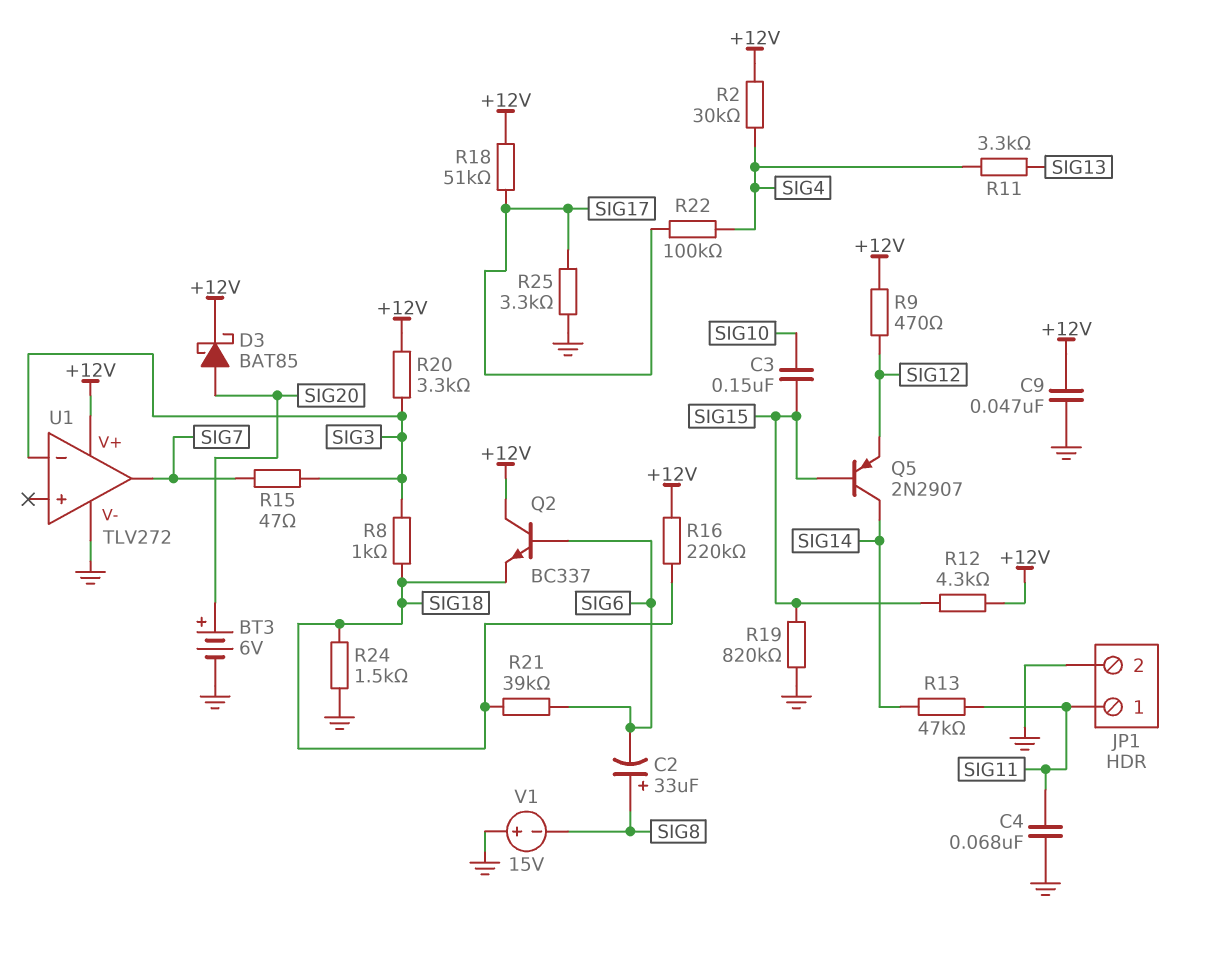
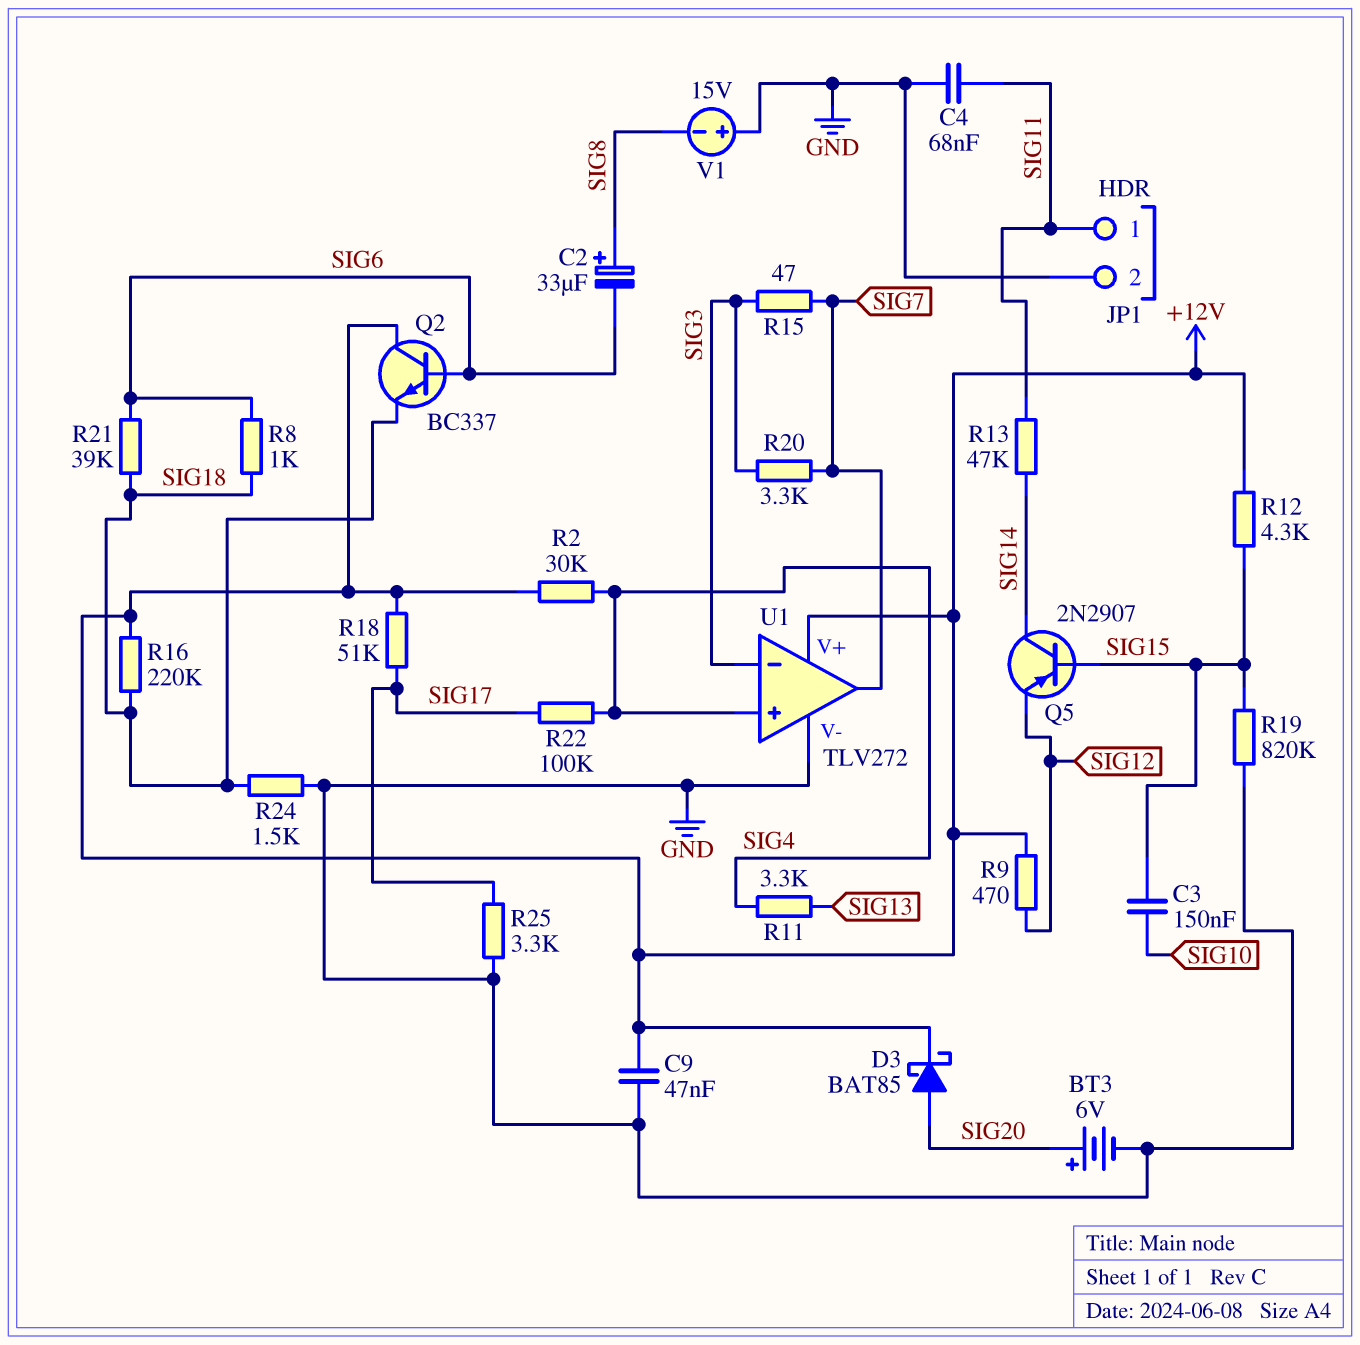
R8: 1k (SIG3, SIG18) -> 1k (SIG6, SIG18)
R20: 3.3k (+12V, SIG3) -> 3.3k (SIG3, SIG7)
U1 pin in+: none -> SIG4

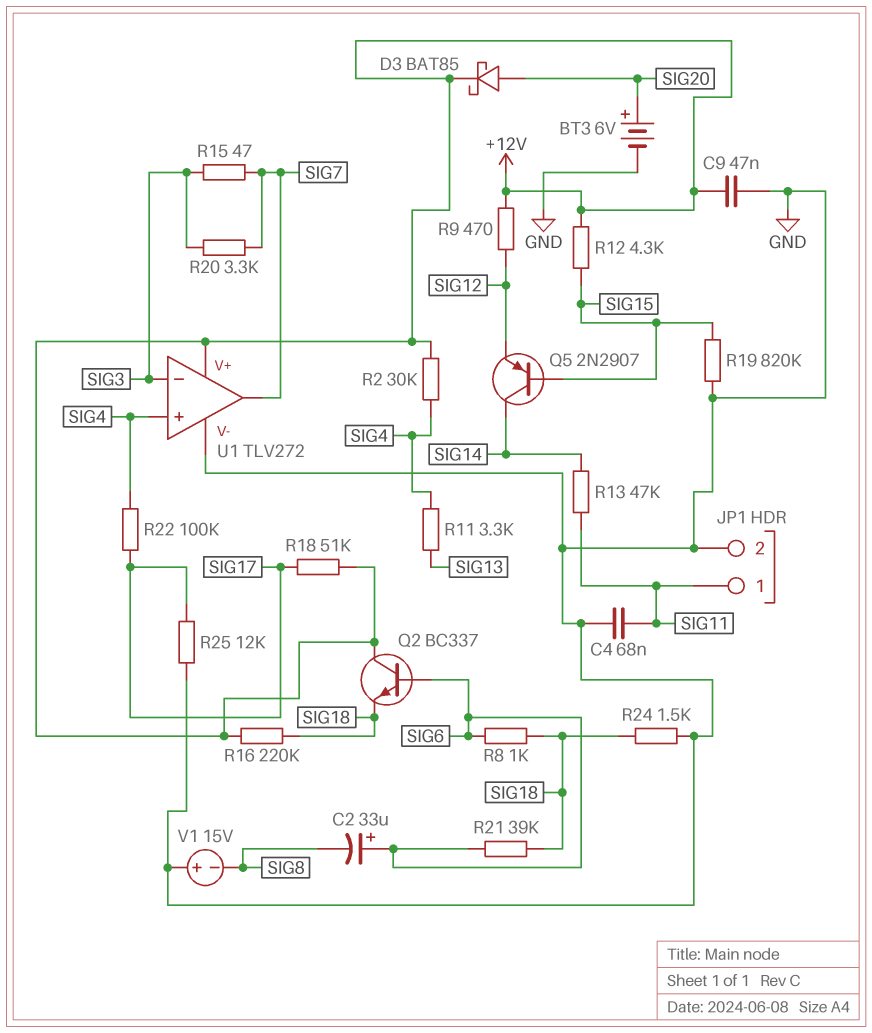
C2: 33uF (plus SIG8, minus SIG6) -> 33uF (plus SIG6, minus SIG8)
C3: 150nF (SIG10, SIG15) -> none
R25: 3.3k (GND, SIG17) -> 12k (GND, SIG17)

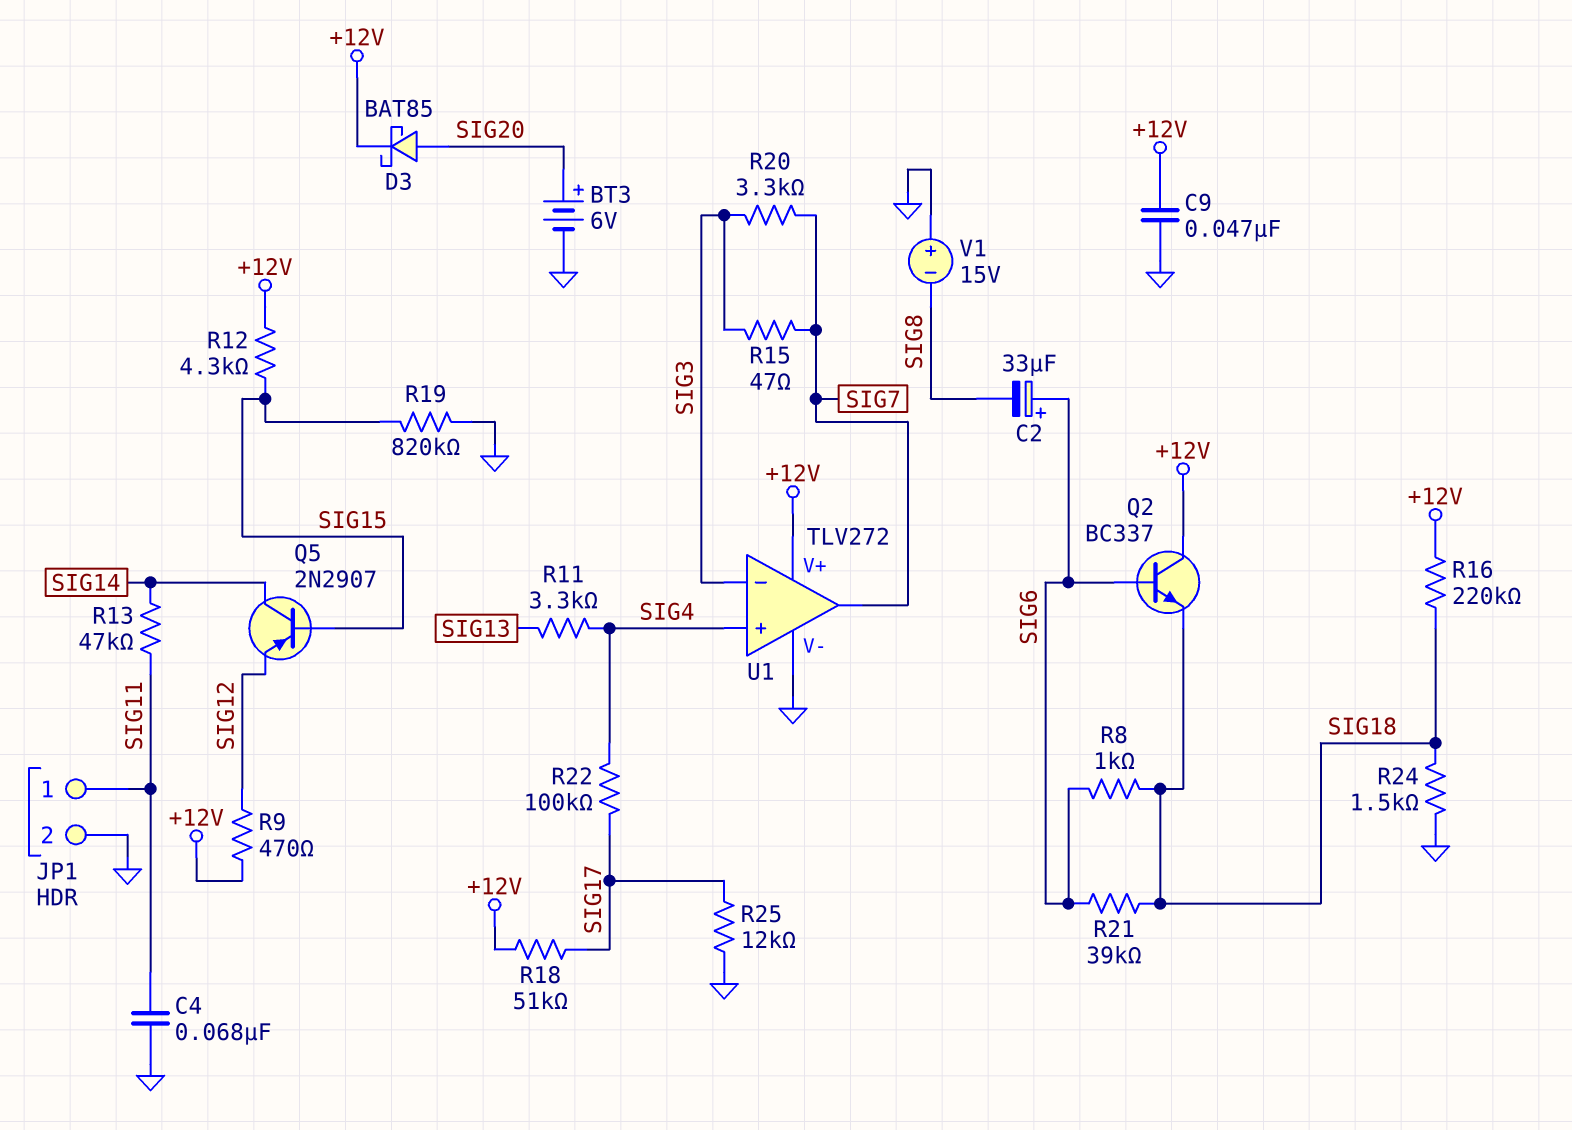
R2: 30k (+12V, SIG4) -> none

